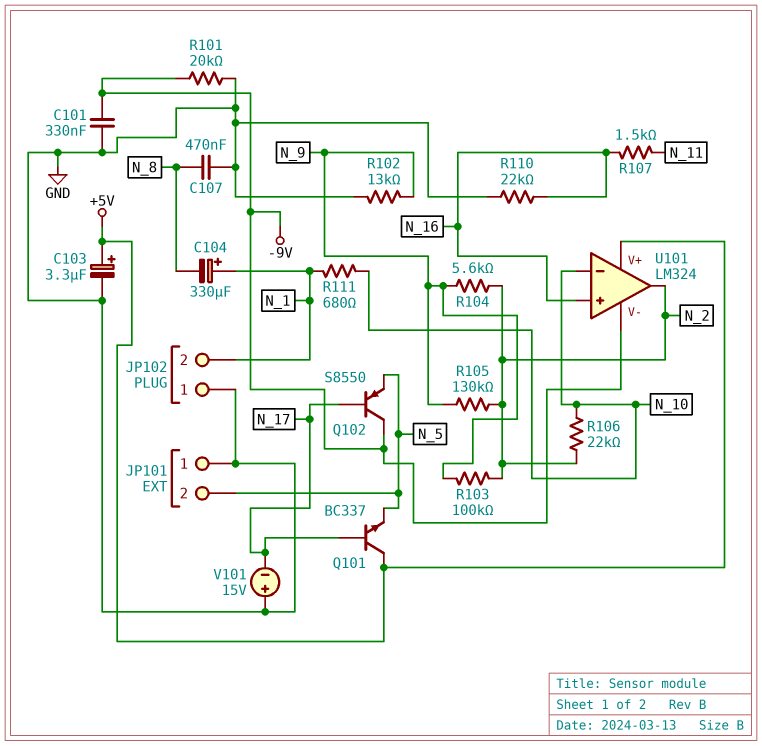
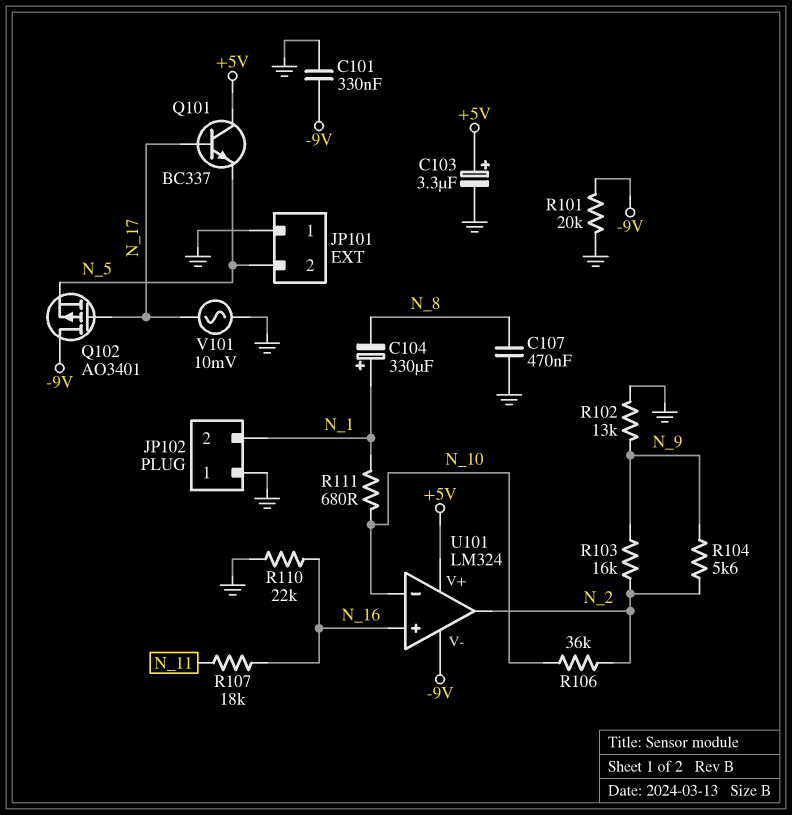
Q102: PNP S8550 (B N_17, C -9V, E N_5) -> PMOS AO3401 (G N_17, D -9V, S N_5)
R103: 100k (N_2, N_9) -> 16k (N_2, N_9)
R105: 130k (N_2, N_9) -> none
R106: 22k (N_2, N_10) -> 36k (N_2, N_10)
R107: 1.5k (N_11, N_16) -> 18k (N_11, N_16)
V101: 15V (plus GND, minus N_17) -> AC 10mV (GND, N_17)

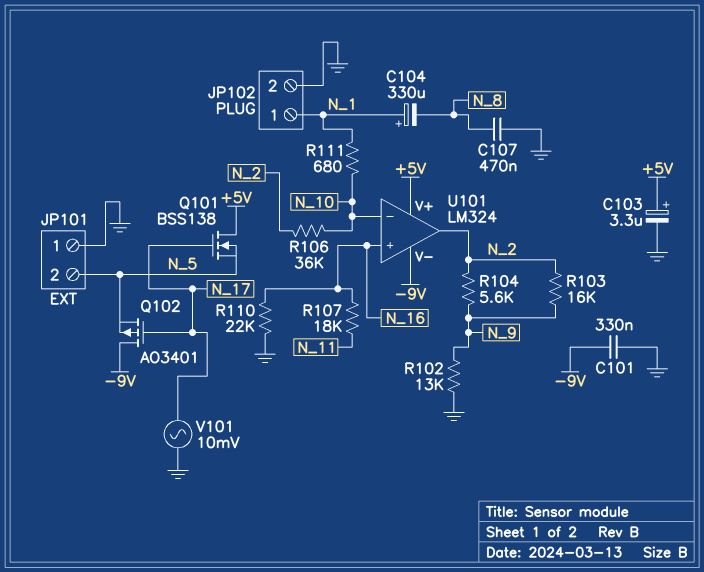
JP102 pin 1: GND -> N_1
JP102 pin 2: N_1 -> GND
Q101: NPN BC337 (B N_17, C +5V, E N_5) -> NMOS BSS138 (G N_17, D +5V, S N_5)
R101: 20k (-9V, GND) -> none

